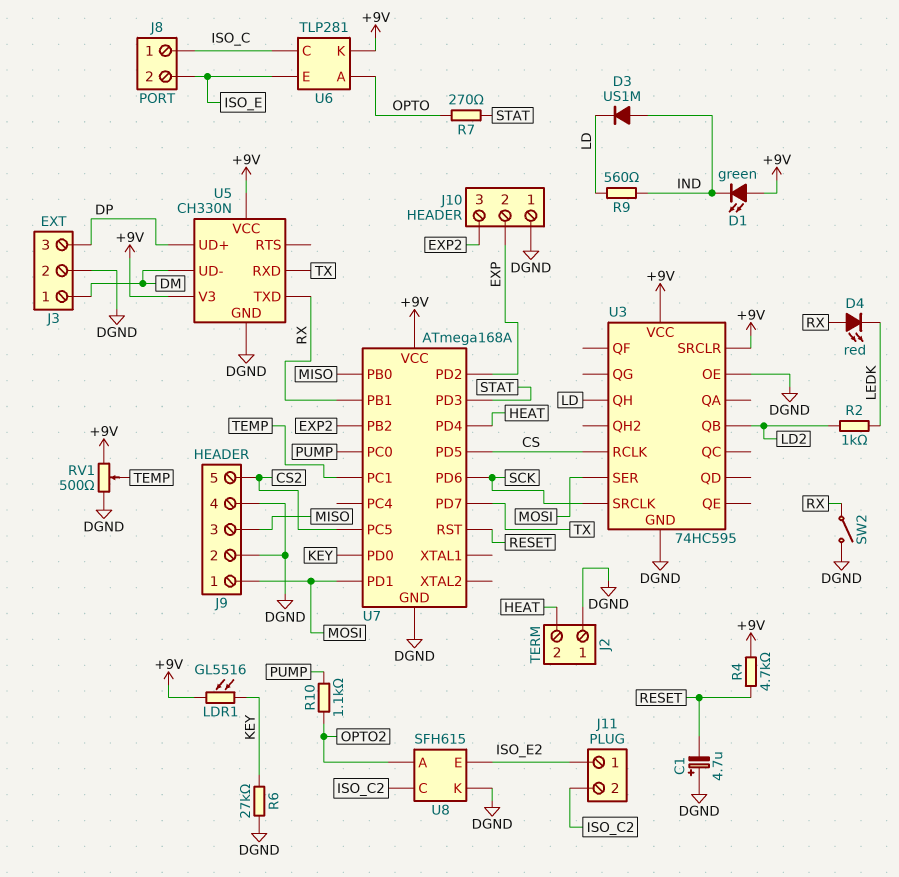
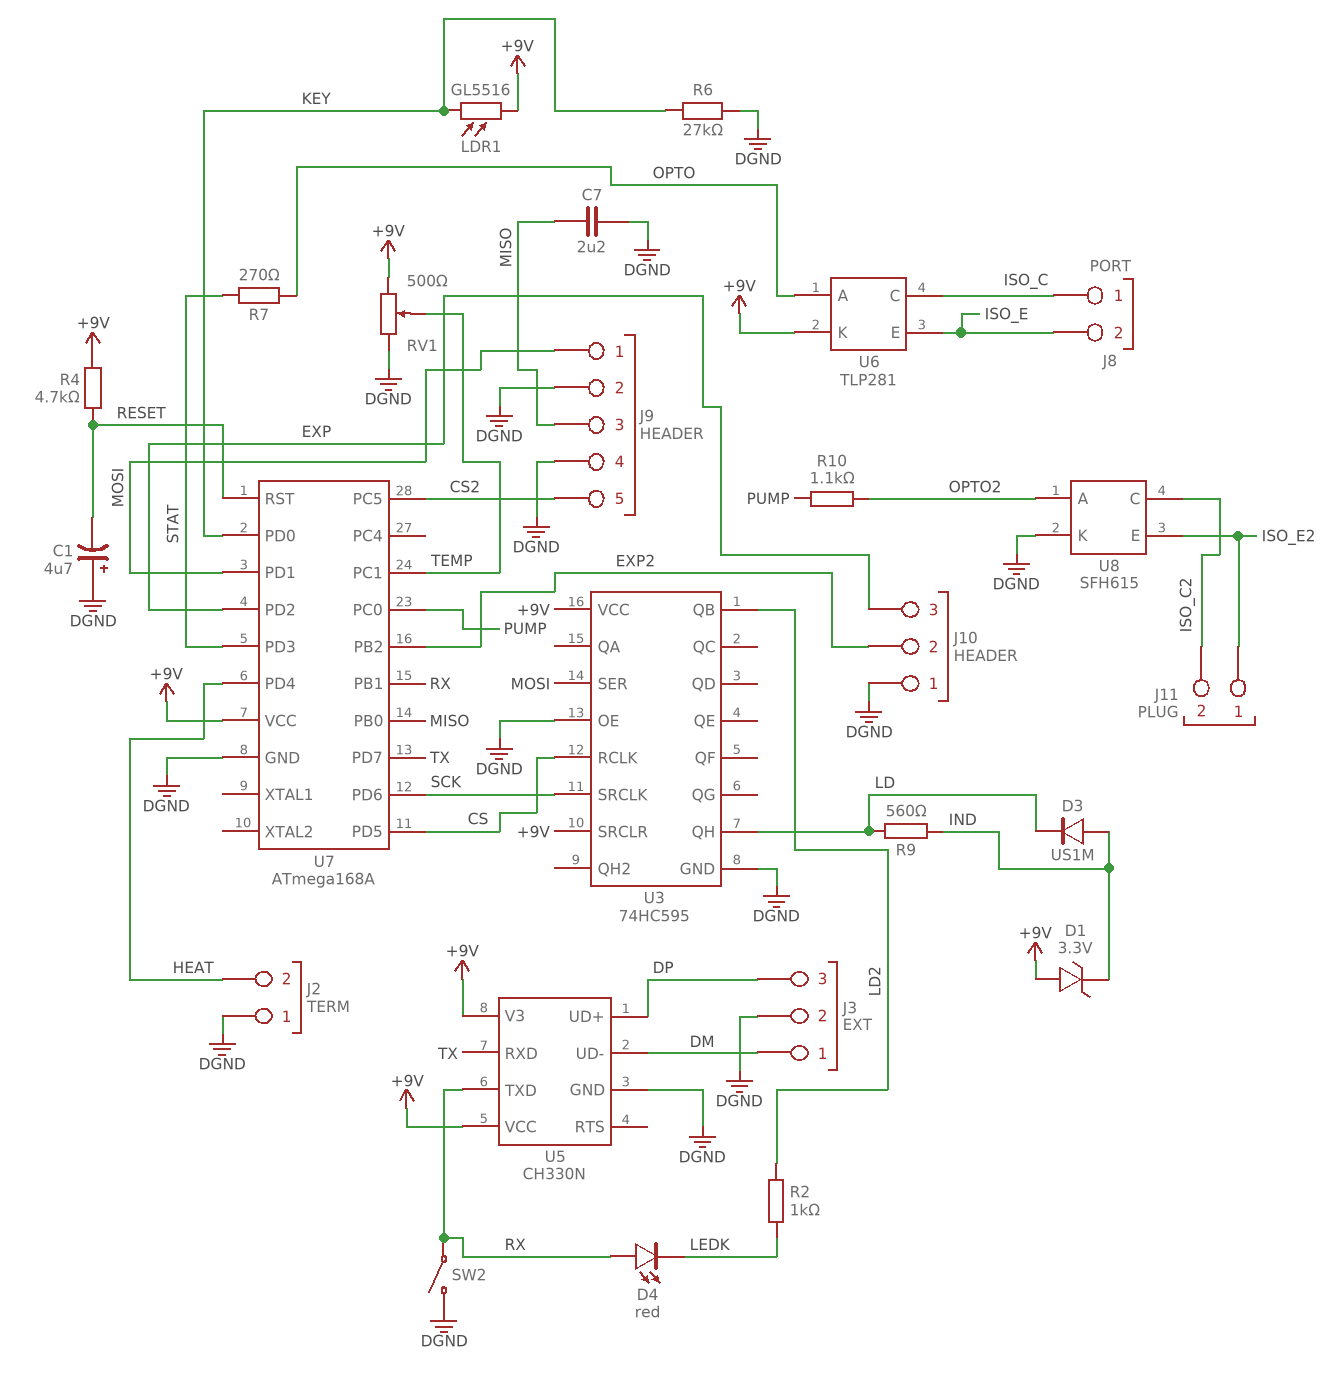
C7: none -> 2.2uF (DGND, MISO)
D1: LED green (A +9V, K IND) -> zener 3.3V (A +9V, K IND)
J10 pin 2: EXP -> EXP2
J10 pin 3: EXP2 -> EXP

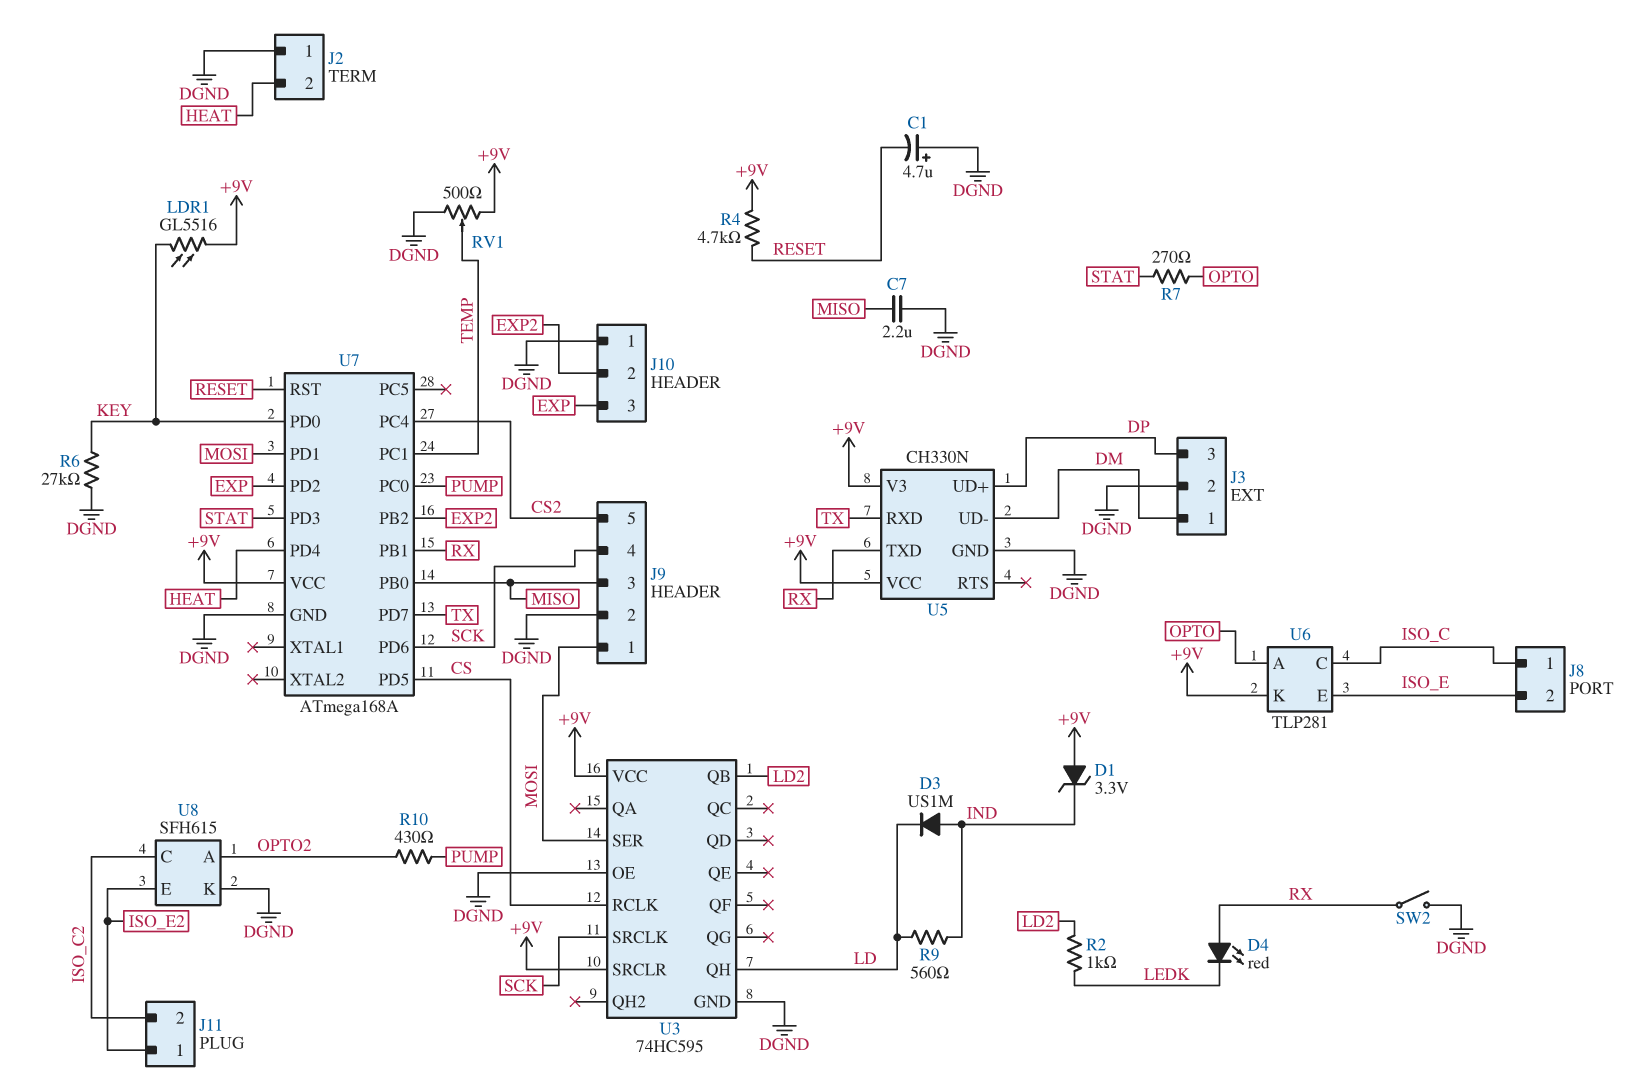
J9 pin 4: DGND -> SCK
R10: 1.1k (OPTO2, PUMP) -> 430 (OPTO2, PUMP)
U7 pin PC4: none -> CS2
U7 pin PC5: CS2 -> none

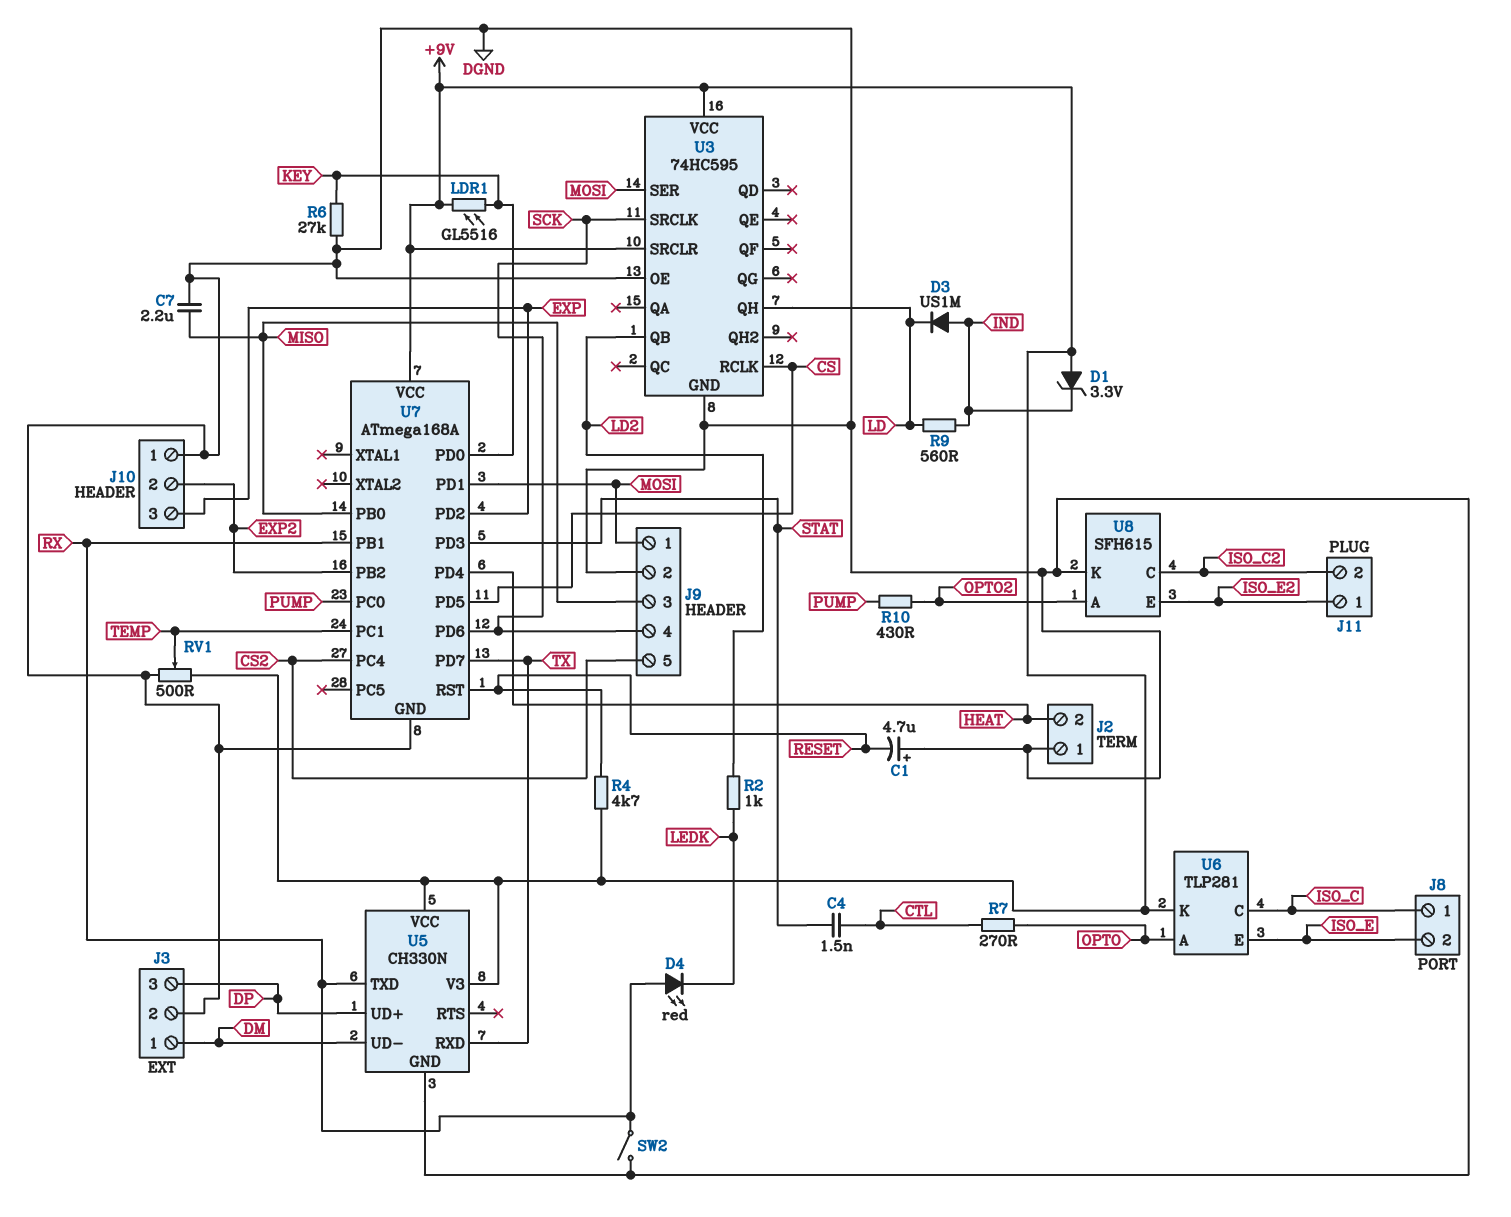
C4: none -> 1.5nF (CTL, STAT)
R7: 270 (OPTO, STAT) -> 270 (CTL, OPTO)

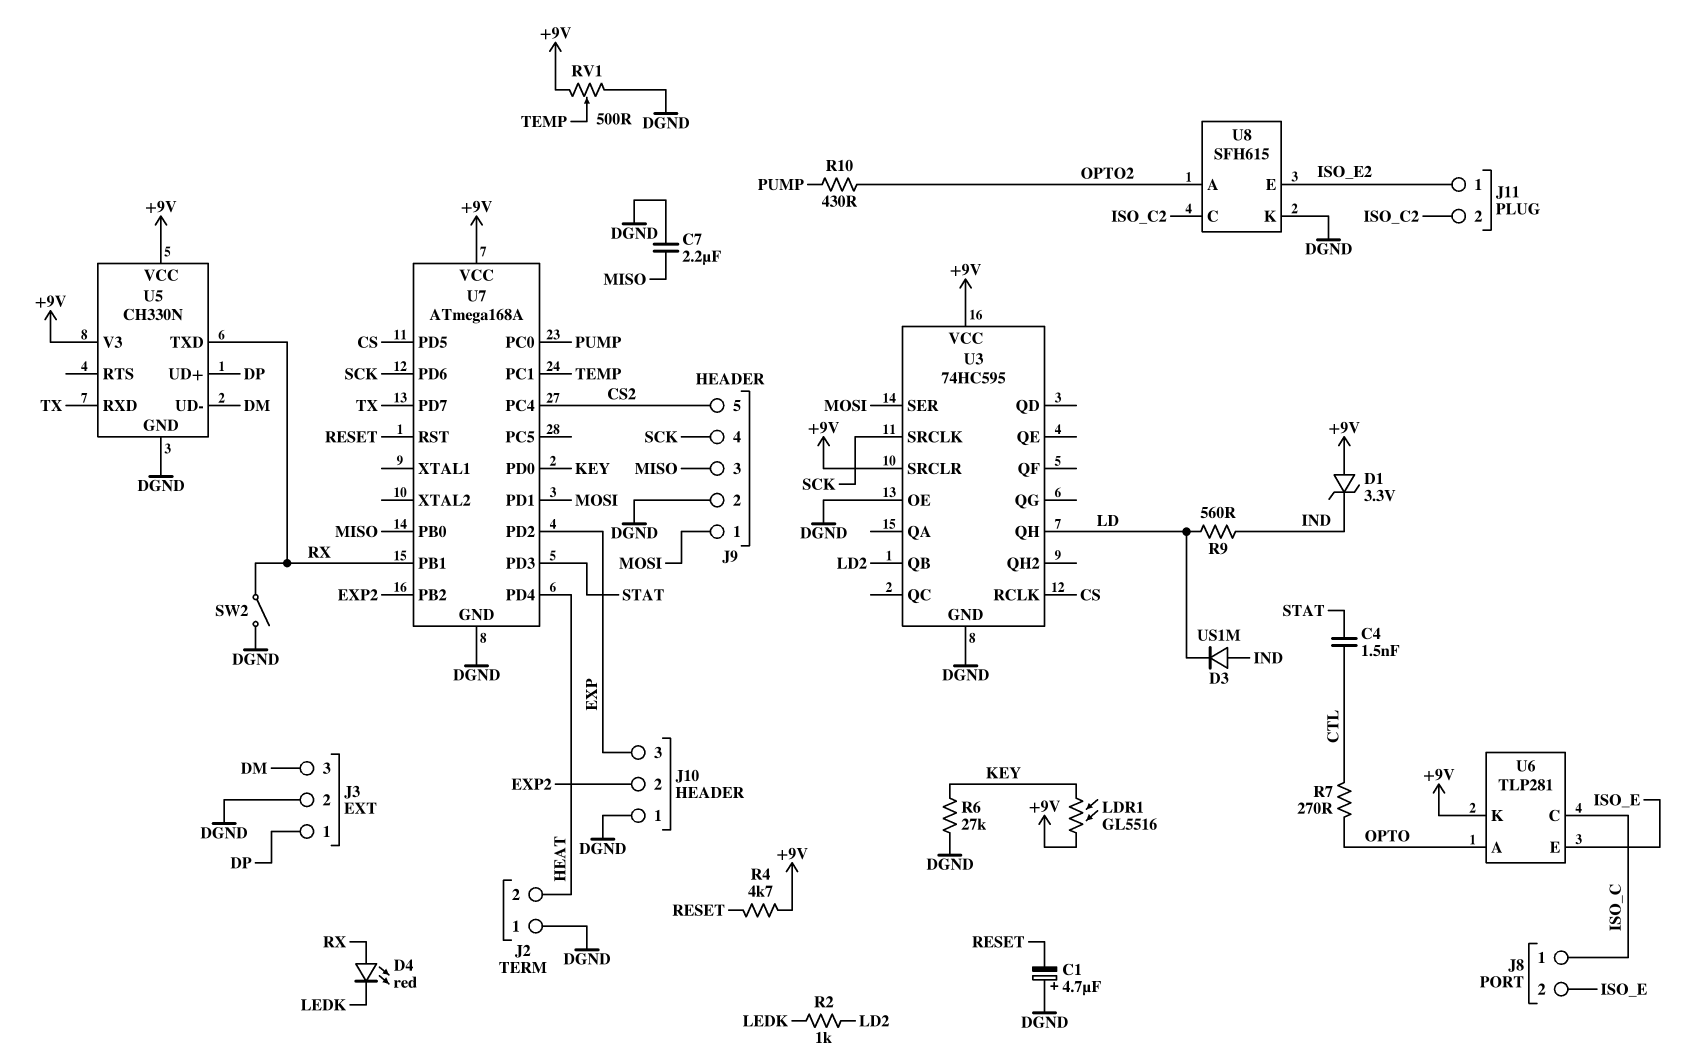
J3 pin 1: DM -> DP
J3 pin 3: DP -> DM

